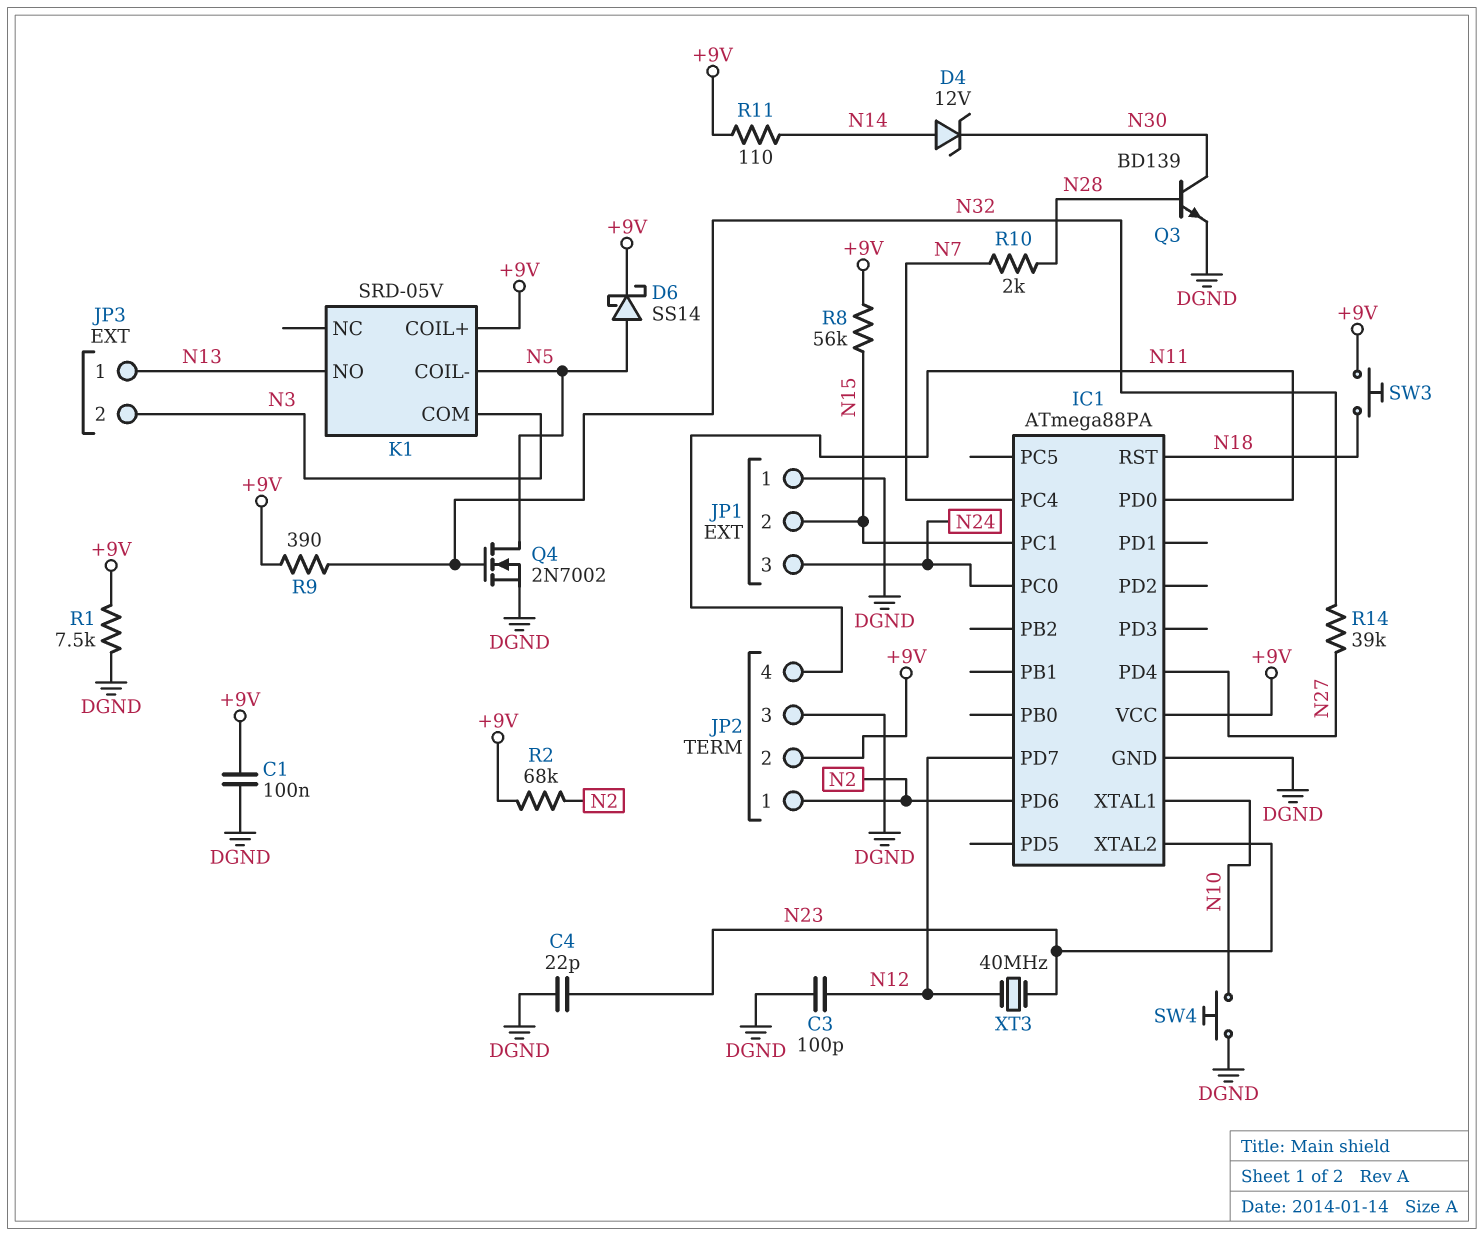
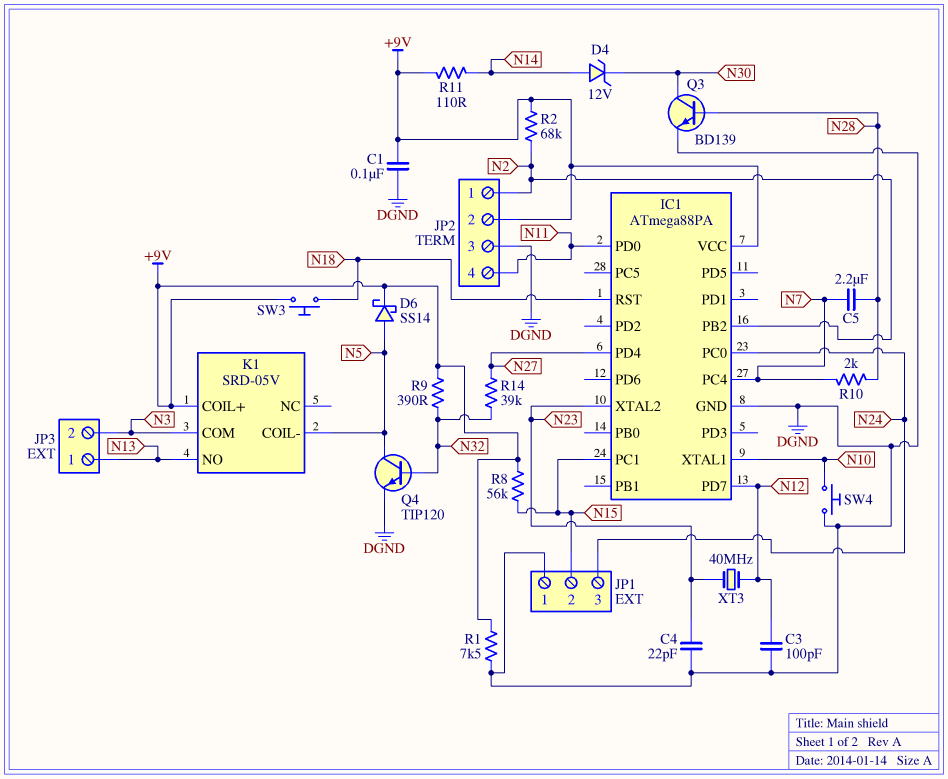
C5: none -> 2.2uF (N7, N28)
IC1 pin PB2: none -> N2
IC1 pin PD6: N2 -> none
Q4: NMOS 2N7002 (G N32, D N5, S DGND) -> NPN TIP120 (B N32, C N5, E DGND)

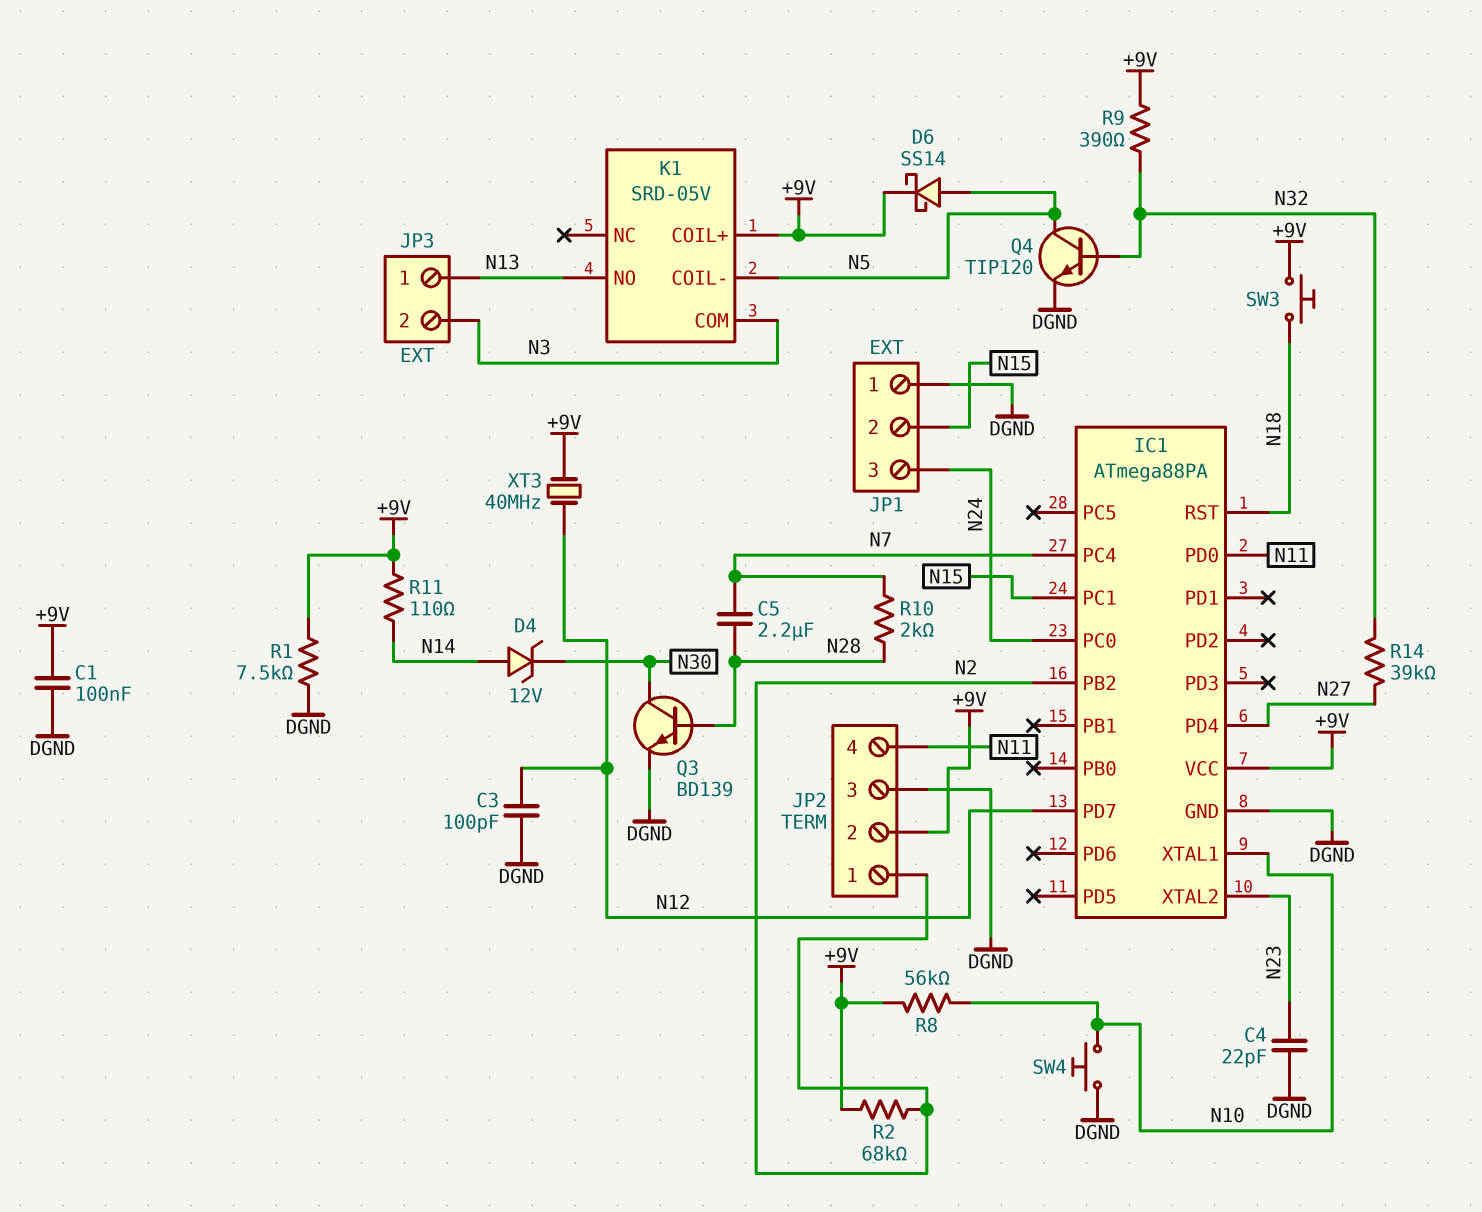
R8: 56k (+9V, N15) -> 56k (+9V, N10)
XT3: 40MHz (N12, N23) -> 40MHz (+9V, N12)

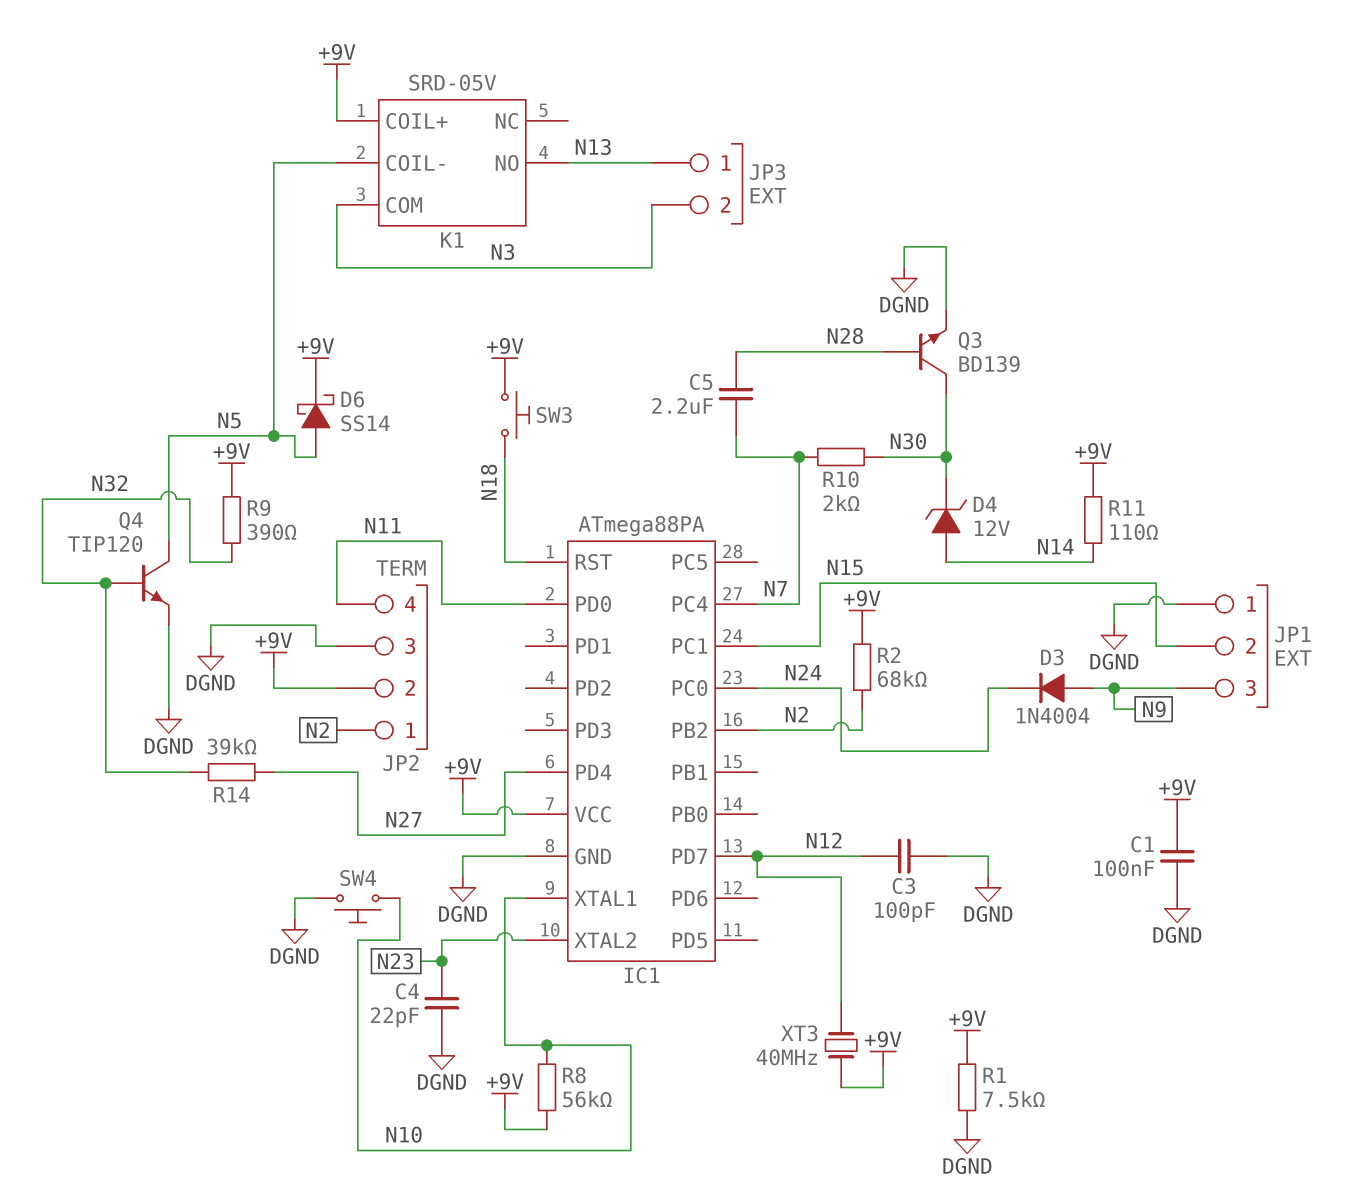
D3: none -> diode 1N4004 (A N9, K N24)
JP1 pin 3: N24 -> N9
R10: 2k (N7, N28) -> 2k (N7, N30)

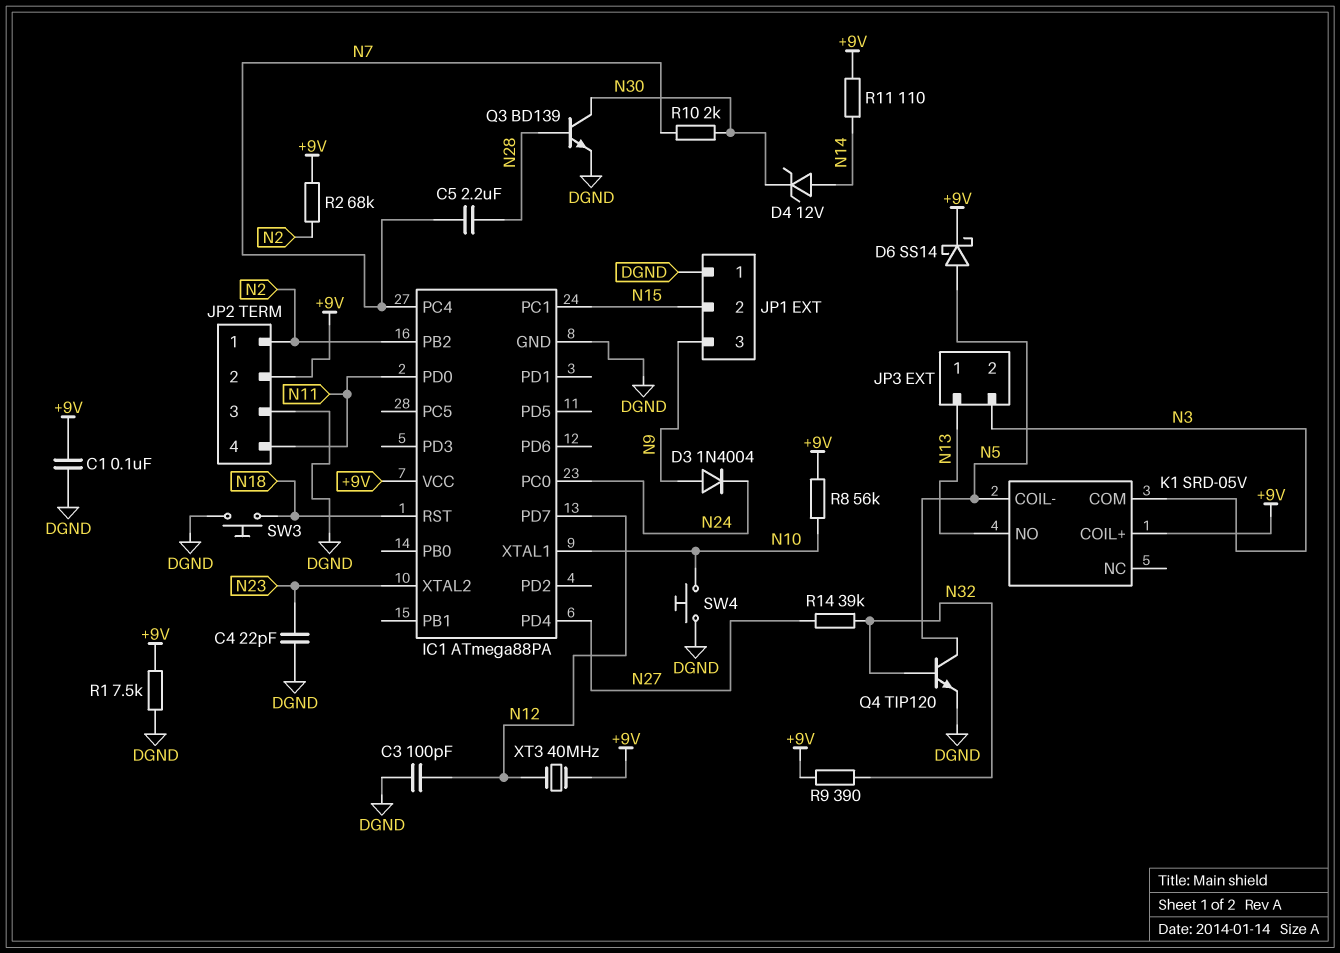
SW3: button (+9V, N18) -> button (DGND, N18)

